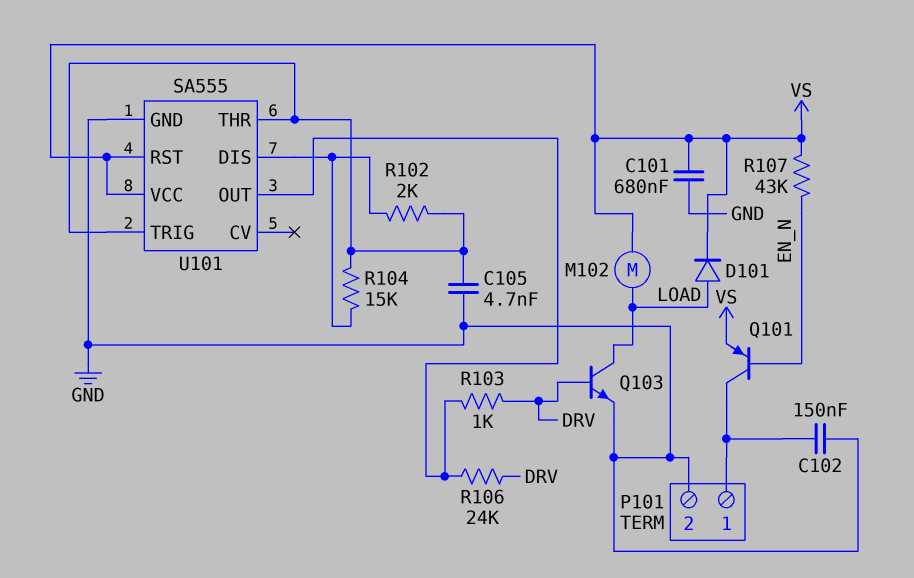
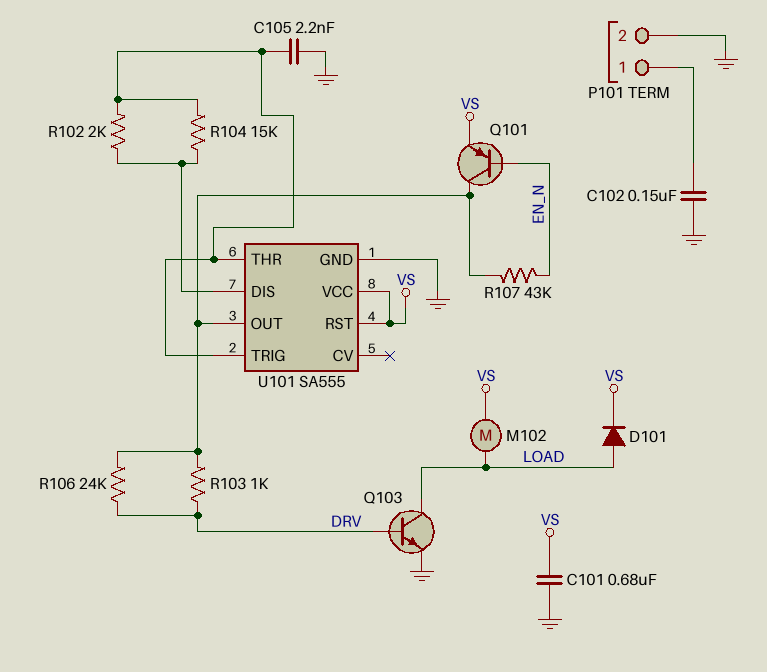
C105: 4.7nF (GND, U101/THR) -> 2.2nF (GND, U101/THR)
Q101: PNP (B EN_N, C P101/1, E VS) -> PNP (B EN_N, C U101/OUT, E VS)
R107: 43k (EN_N, VS) -> 43k (EN_N, U101/OUT)

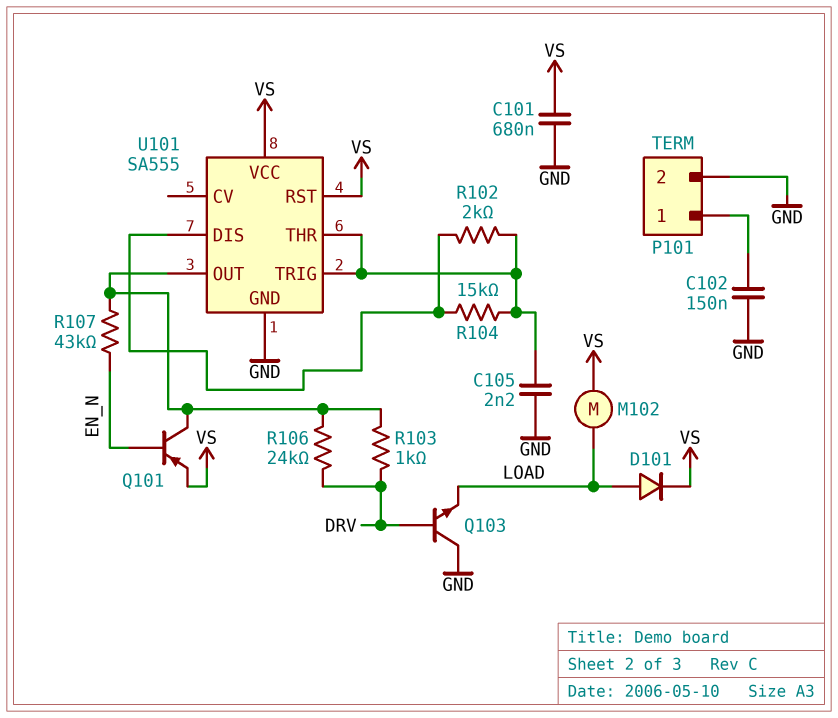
Q103: NPN (B DRV, C LOAD, E GND) -> NPN (B DRV, C GND, E LOAD)

